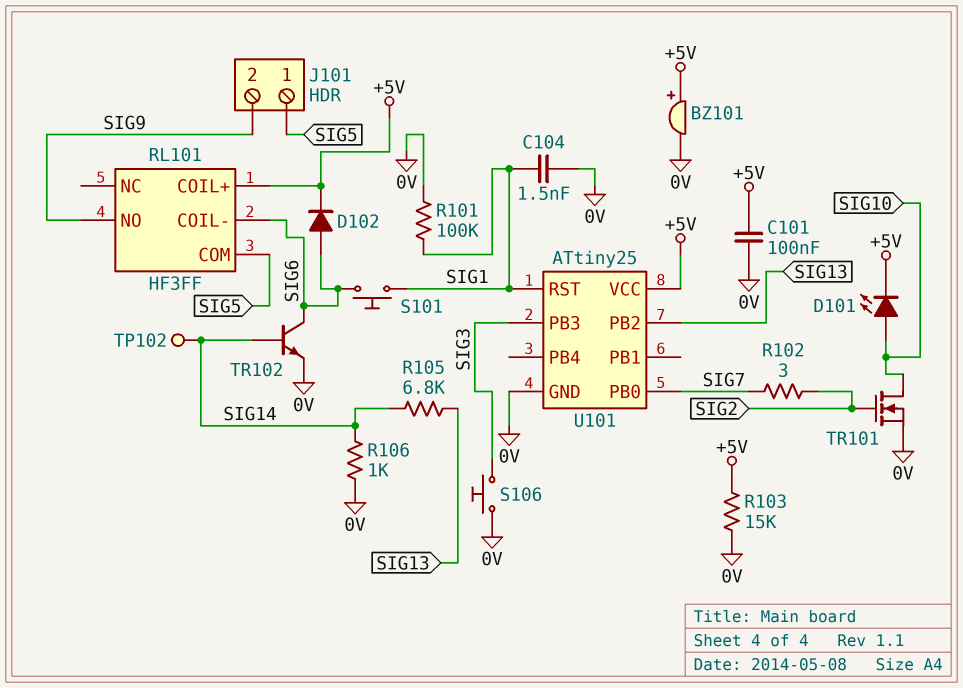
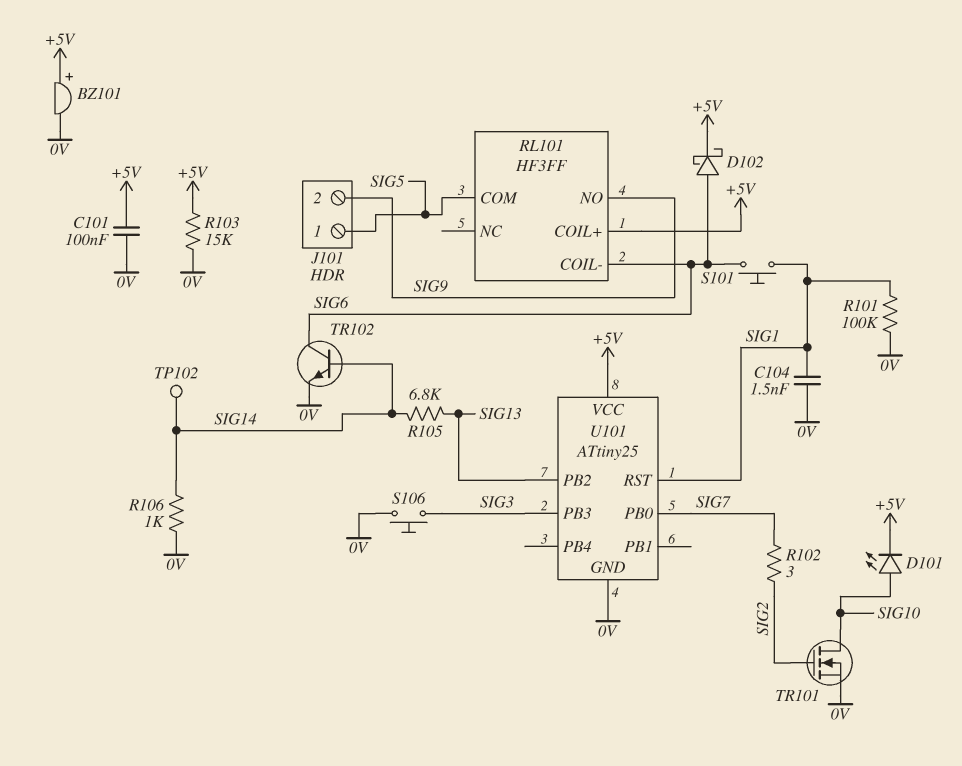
D102: diode (A SIG6, K +5V) -> schottky (A SIG6, K +5V)

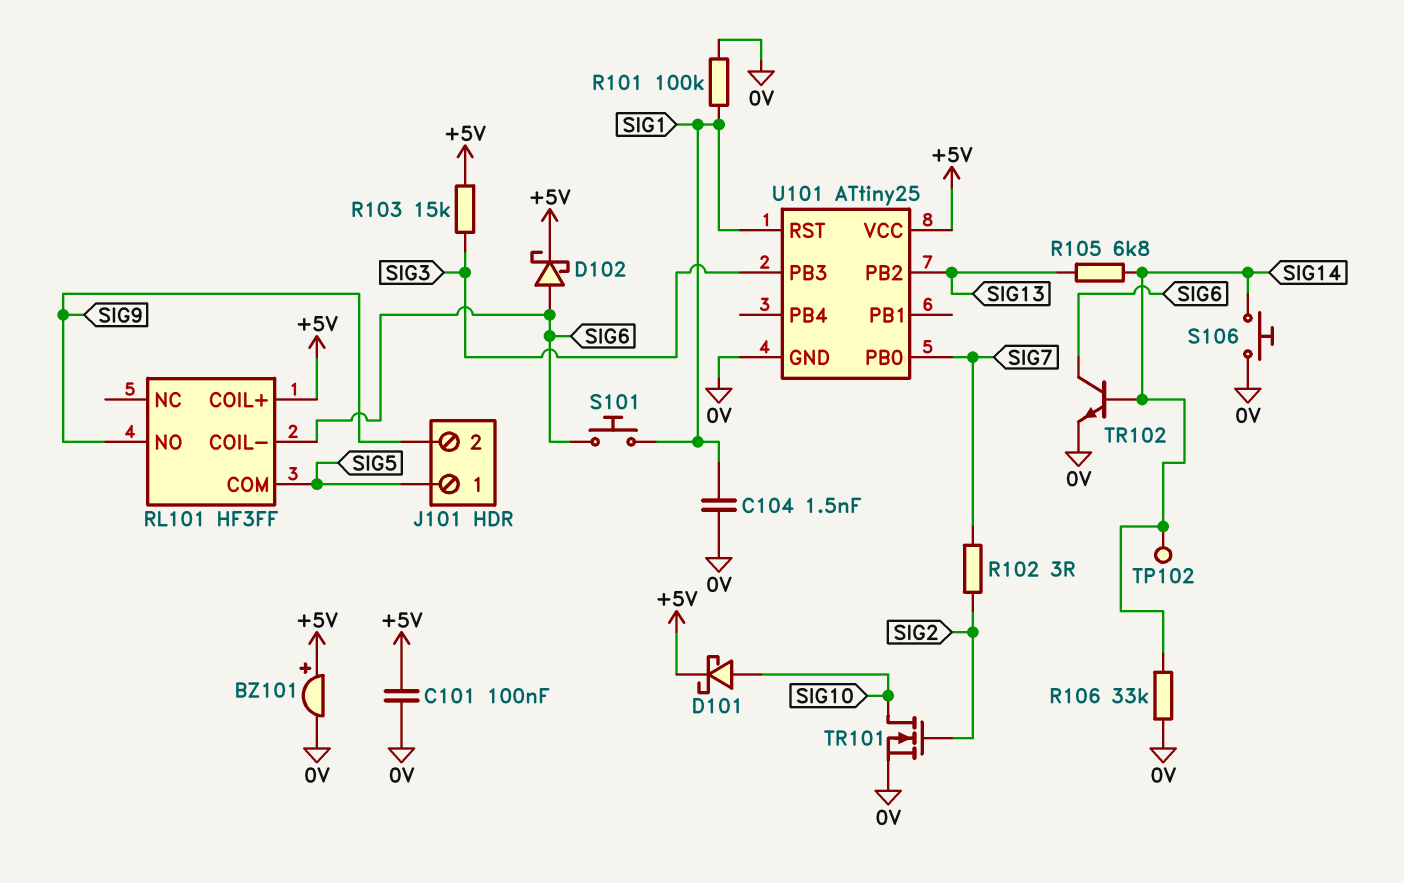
D101: LED (A SIG10, K +5V) -> schottky (A SIG10, K +5V)
R103: 15k (+5V, 0V) -> 15k (+5V, SIG3)
R106: 1k (0V, SIG14) -> 33k (0V, SIG14)
S106: button (0V, SIG3) -> button (0V, SIG14)

